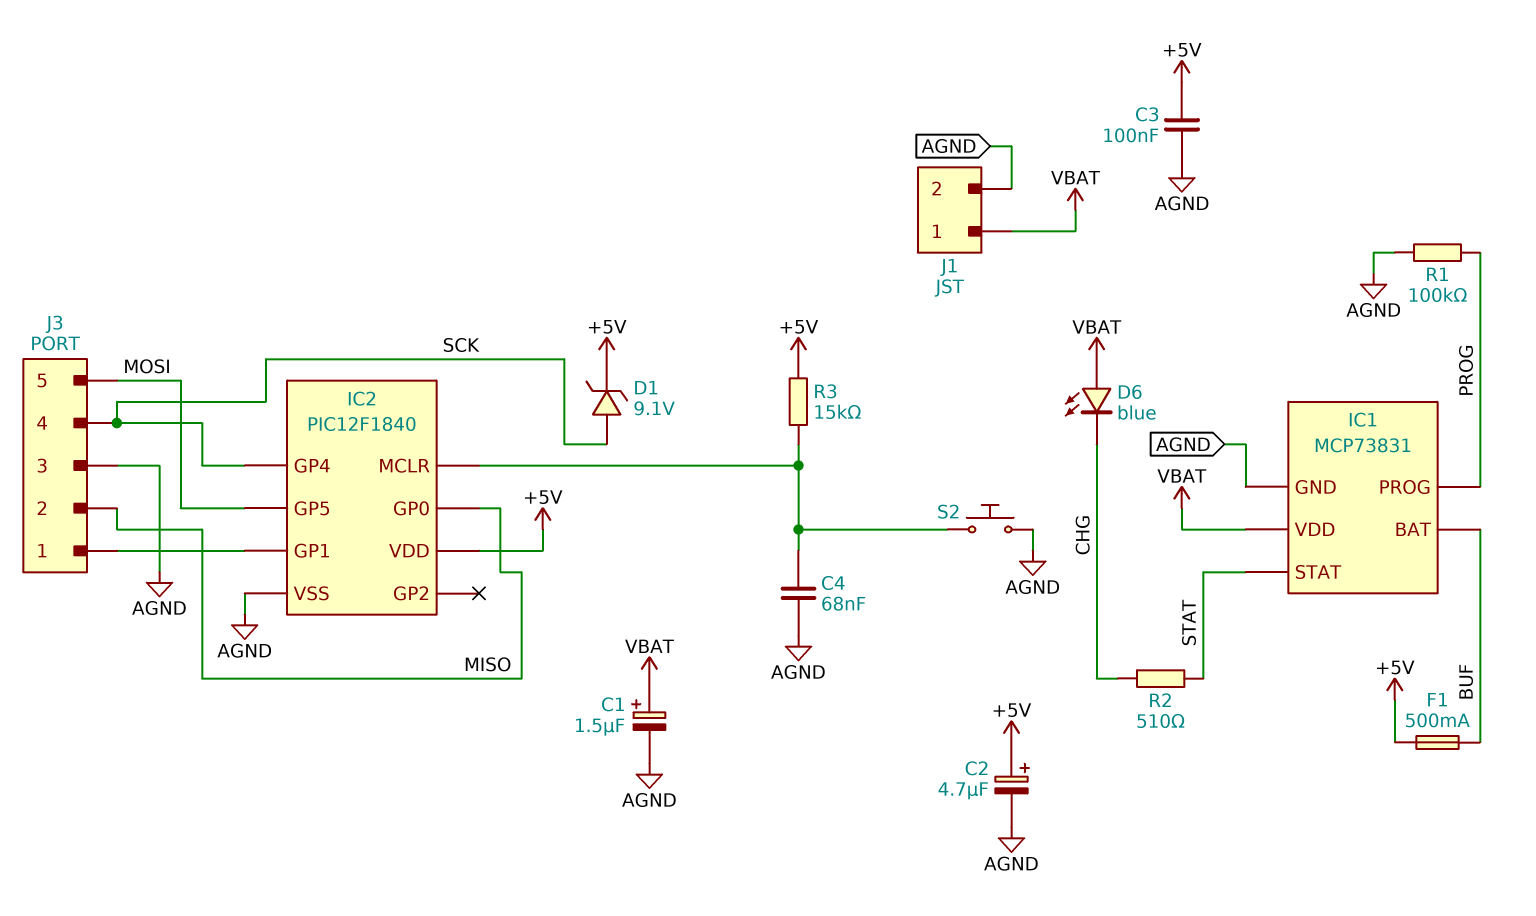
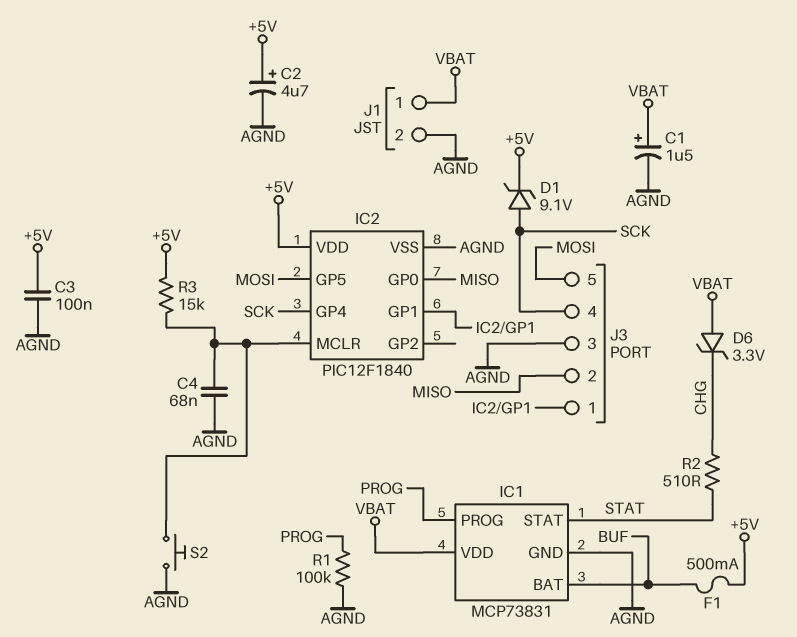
D6: LED blue (A VBAT, K CHG) -> zener 3.3V (A VBAT, K CHG)

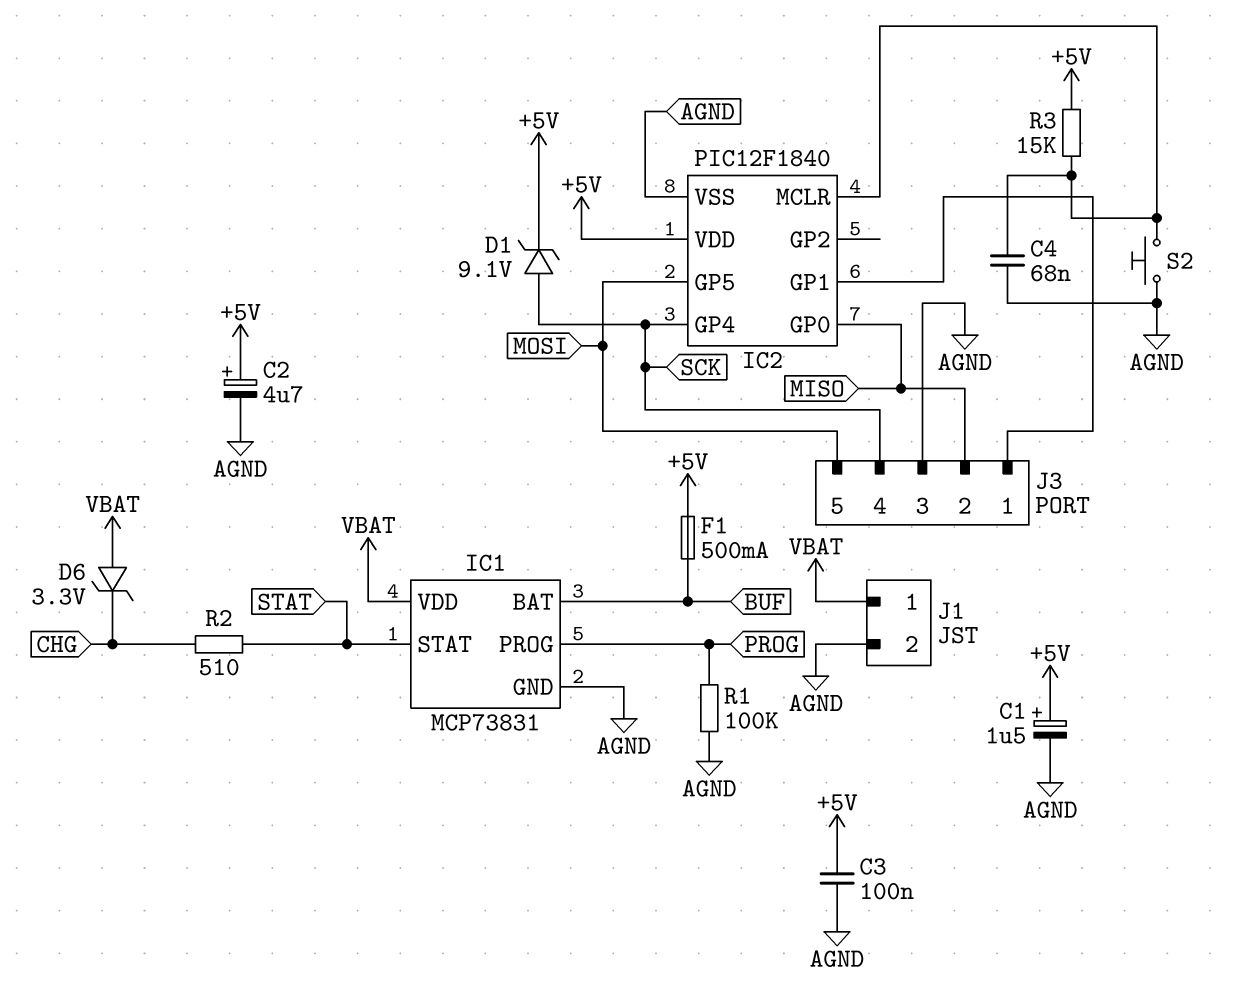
C1: 1.5uF (plus VBAT, minus AGND) -> 1.5uF (plus +5V, minus AGND)

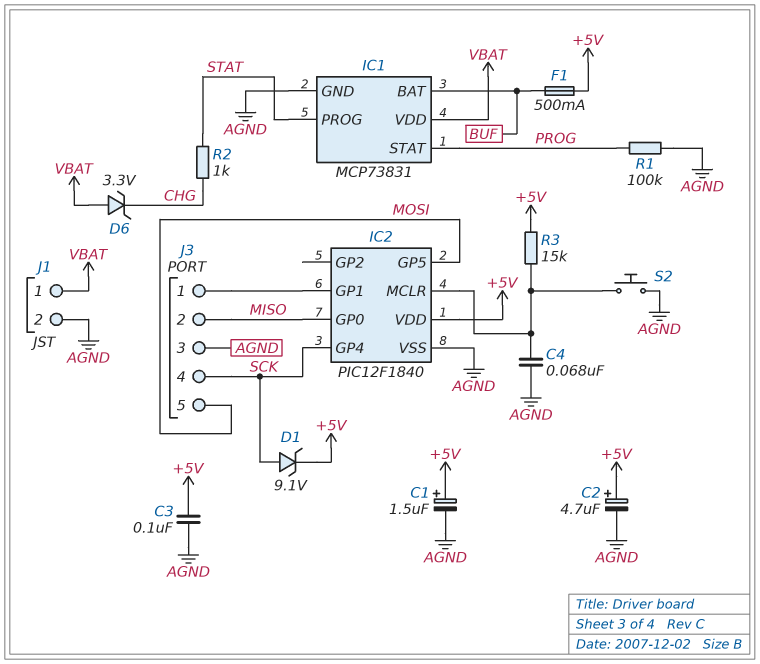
IC1 pin PROG: PROG -> STAT
IC1 pin STAT: STAT -> PROG
R2: 510 (CHG, STAT) -> 1k (CHG, STAT)

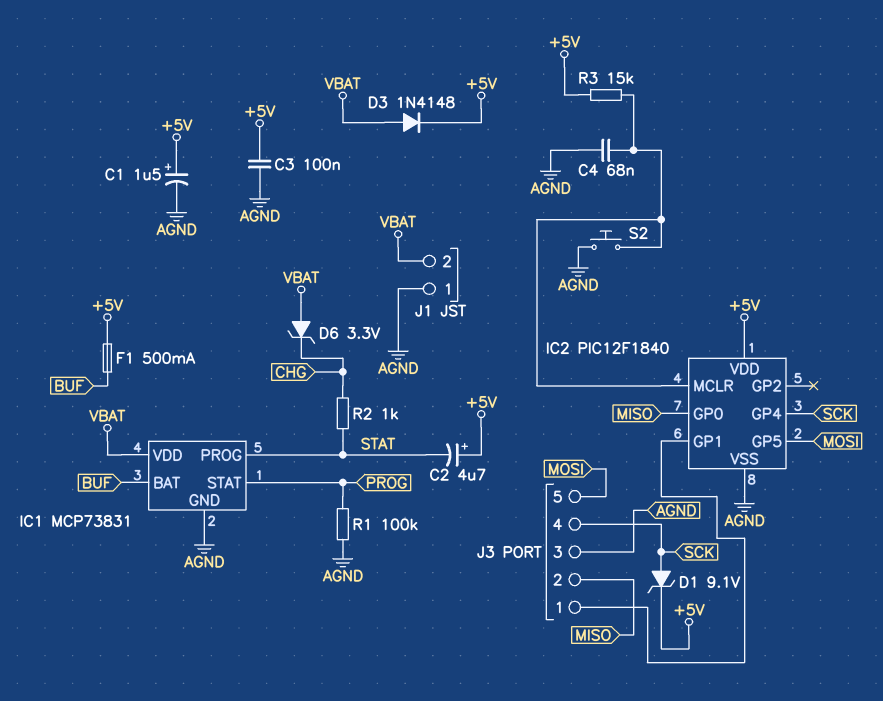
C2: 4.7uF (plus +5V, minus AGND) -> 4.7uF (plus +5V, minus STAT)
D3: none -> diode 1N4148 (A VBAT, K +5V)
J1 pin 1: VBAT -> AGND
J1 pin 2: AGND -> VBAT

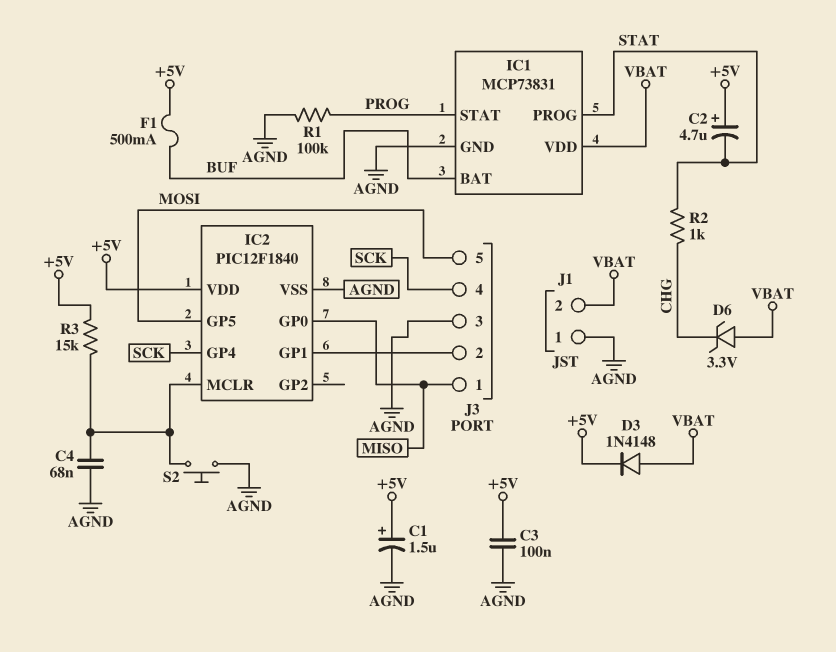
D1: zener 9.1V (A SCK, K +5V) -> none
J3 pin 1: IC2/GP1 -> MISO
J3 pin 2: MISO -> IC2/GP1

